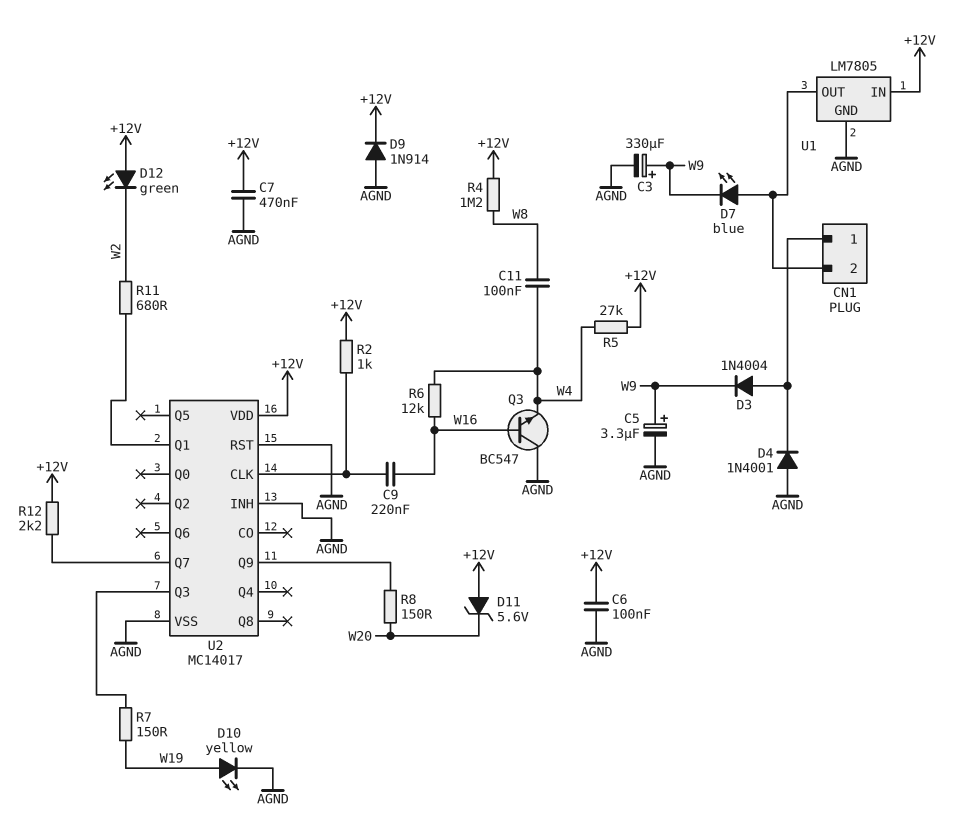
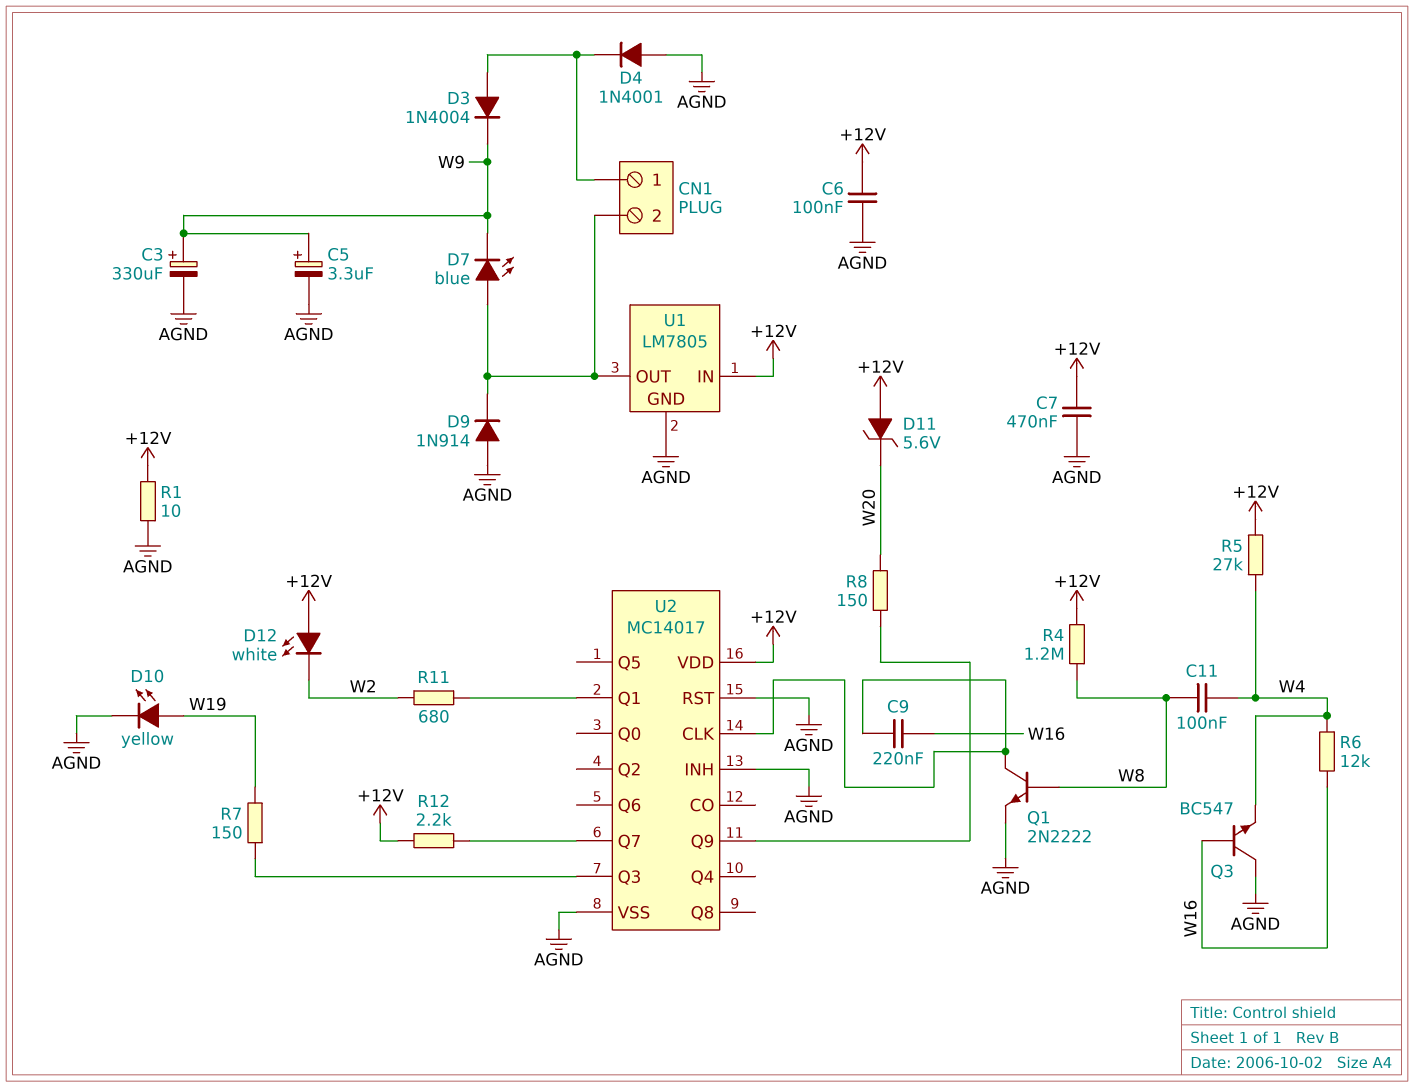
D9: diode 1N914 (A AGND, K +12V) -> diode 1N914 (A AGND, K CN1/2)
D12: LED green (A +12V, K W2) -> LED white (A +12V, K W2)
Q1: none -> NPN 2N2222 (B W8, C U2/CLK, E AGND)
R1: none -> 10 (+12V, AGND)
R2: 1k (+12V, U2/CLK) -> none

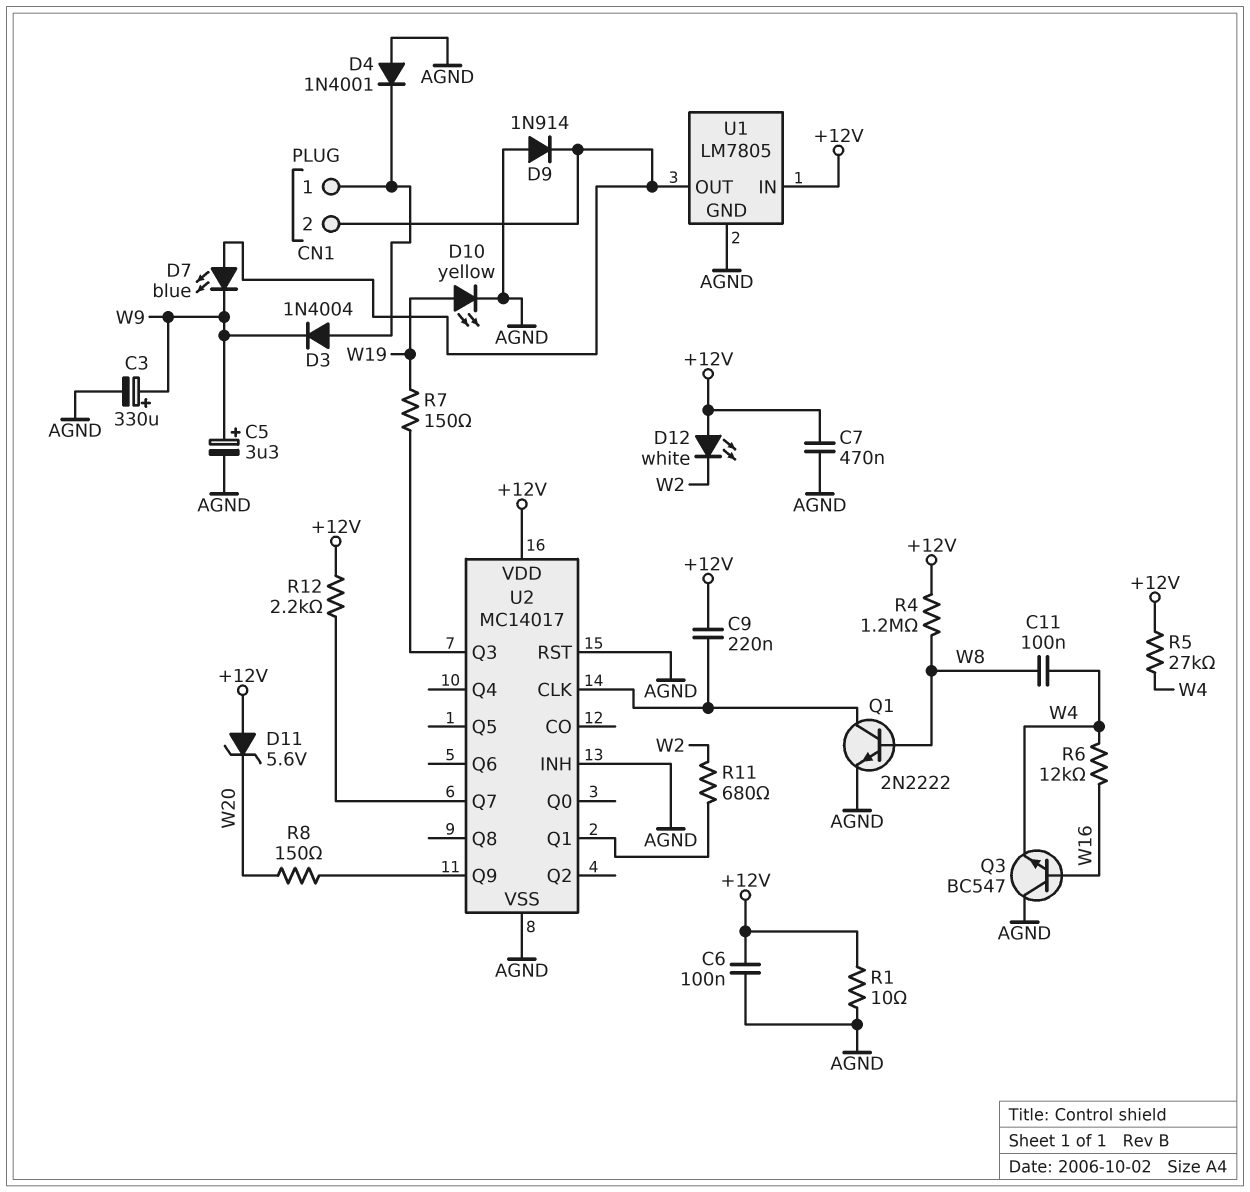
C9: 220nF (U2/CLK, W16) -> 220nF (+12V, U2/CLK)

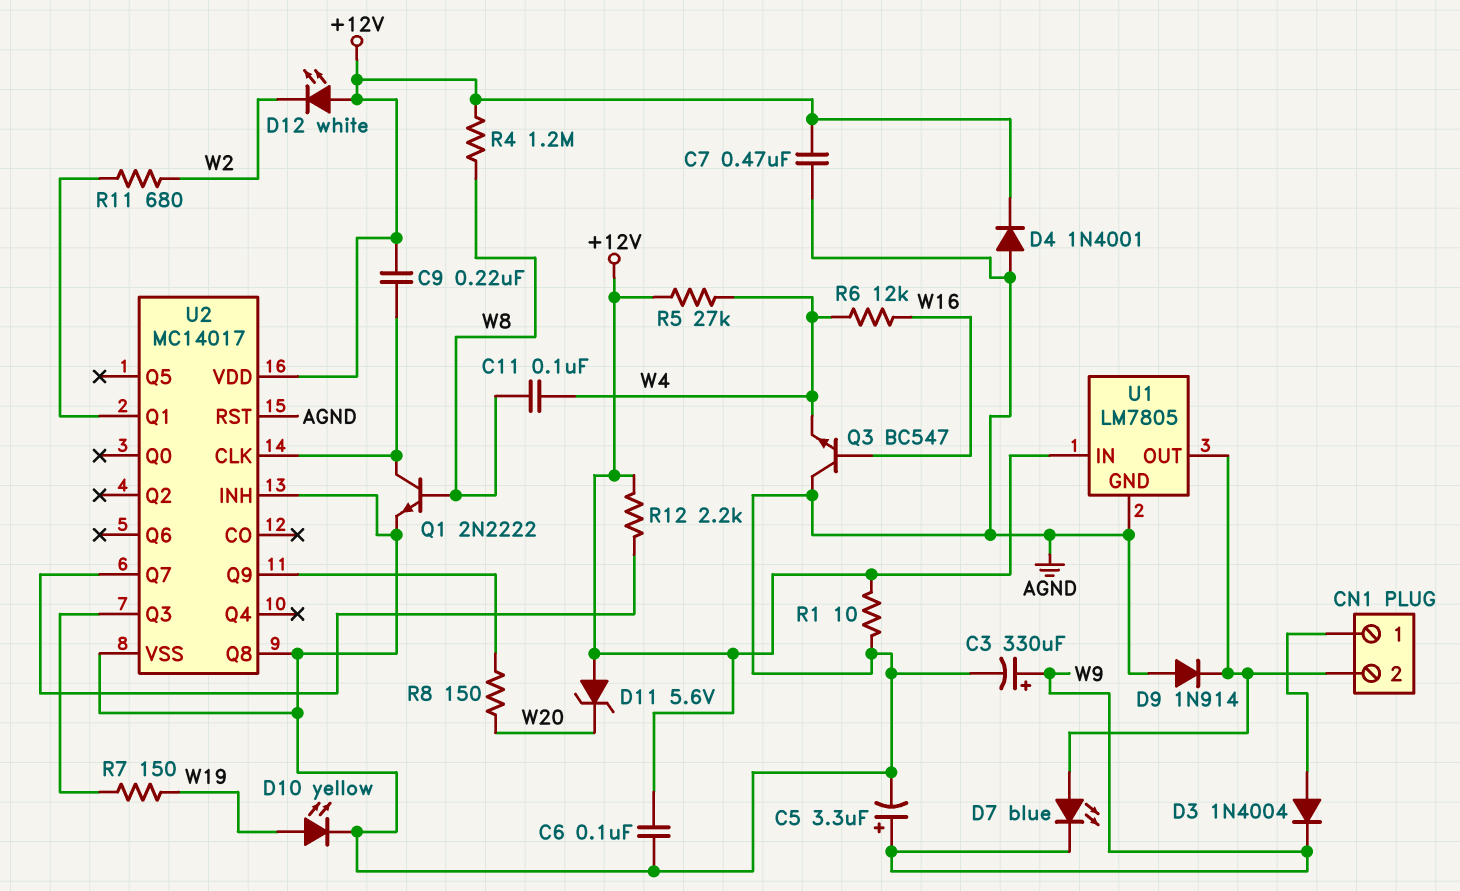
D4: diode 1N4001 (A AGND, K CN1/1) -> diode 1N4001 (A AGND, K +12V)
U2 pin Q8: none -> AGND

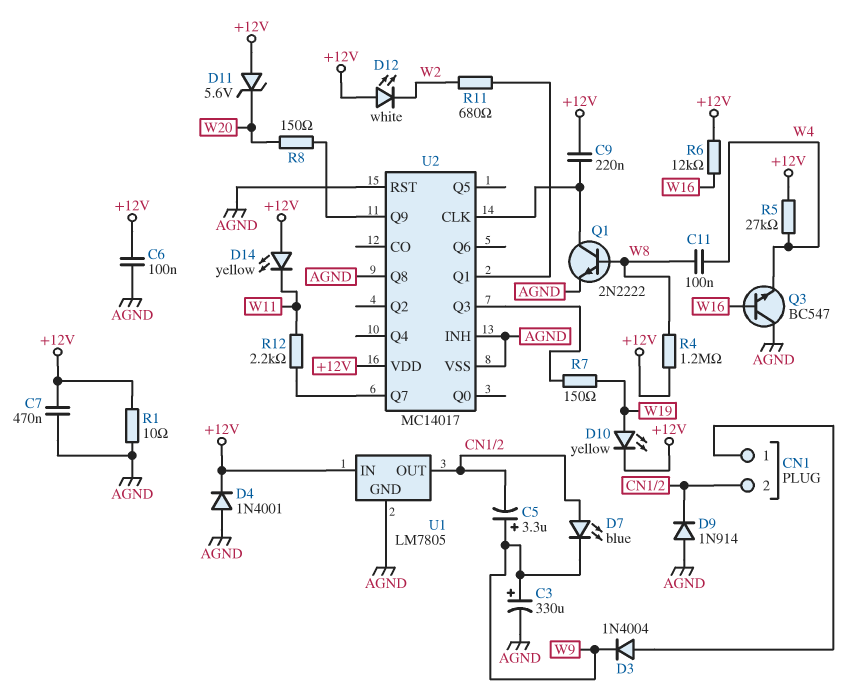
C5: 3.3uF (plus W9, minus AGND) -> 3.3uF (plus W9, minus CN1/2)
D10: LED yellow (A W19, K AGND) -> LED yellow (A W19, K +12V)
D14: none -> LED yellow (A +12V, K W11)
R6: 12k (W4, W16) -> 12k (+12V, W16)
R12: 2.2k (+12V, U2/Q7) -> 2.2k (U2/Q7, W11)

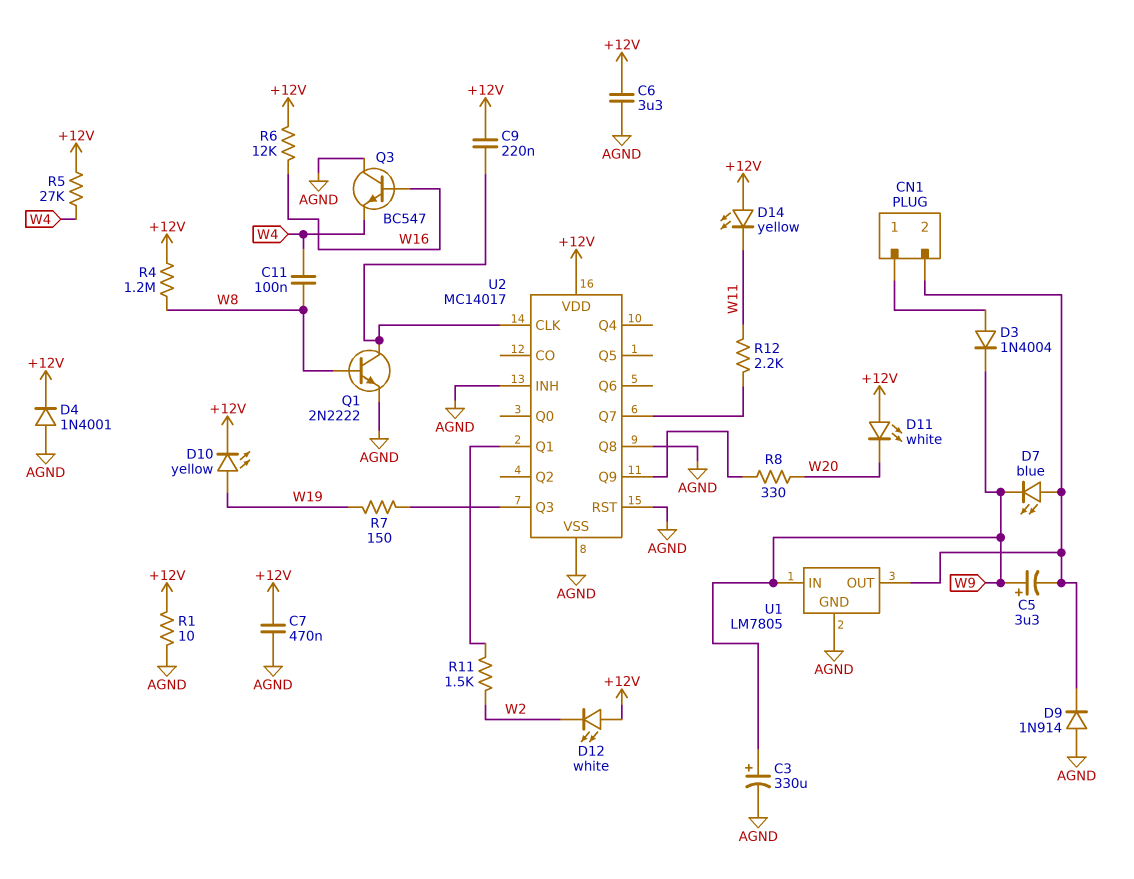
C6: 100nF (+12V, AGND) -> 3.3uF (+12V, AGND)
D11: zener 5.6V (A +12V, K W20) -> LED white (A +12V, K W20)
R8: 150 (U2/Q9, W20) -> 330 (U2/Q9, W20)
R11: 680 (U2/Q1, W2) -> 1.5k (U2/Q1, W2)
U1 pin IN: +12V -> W9

